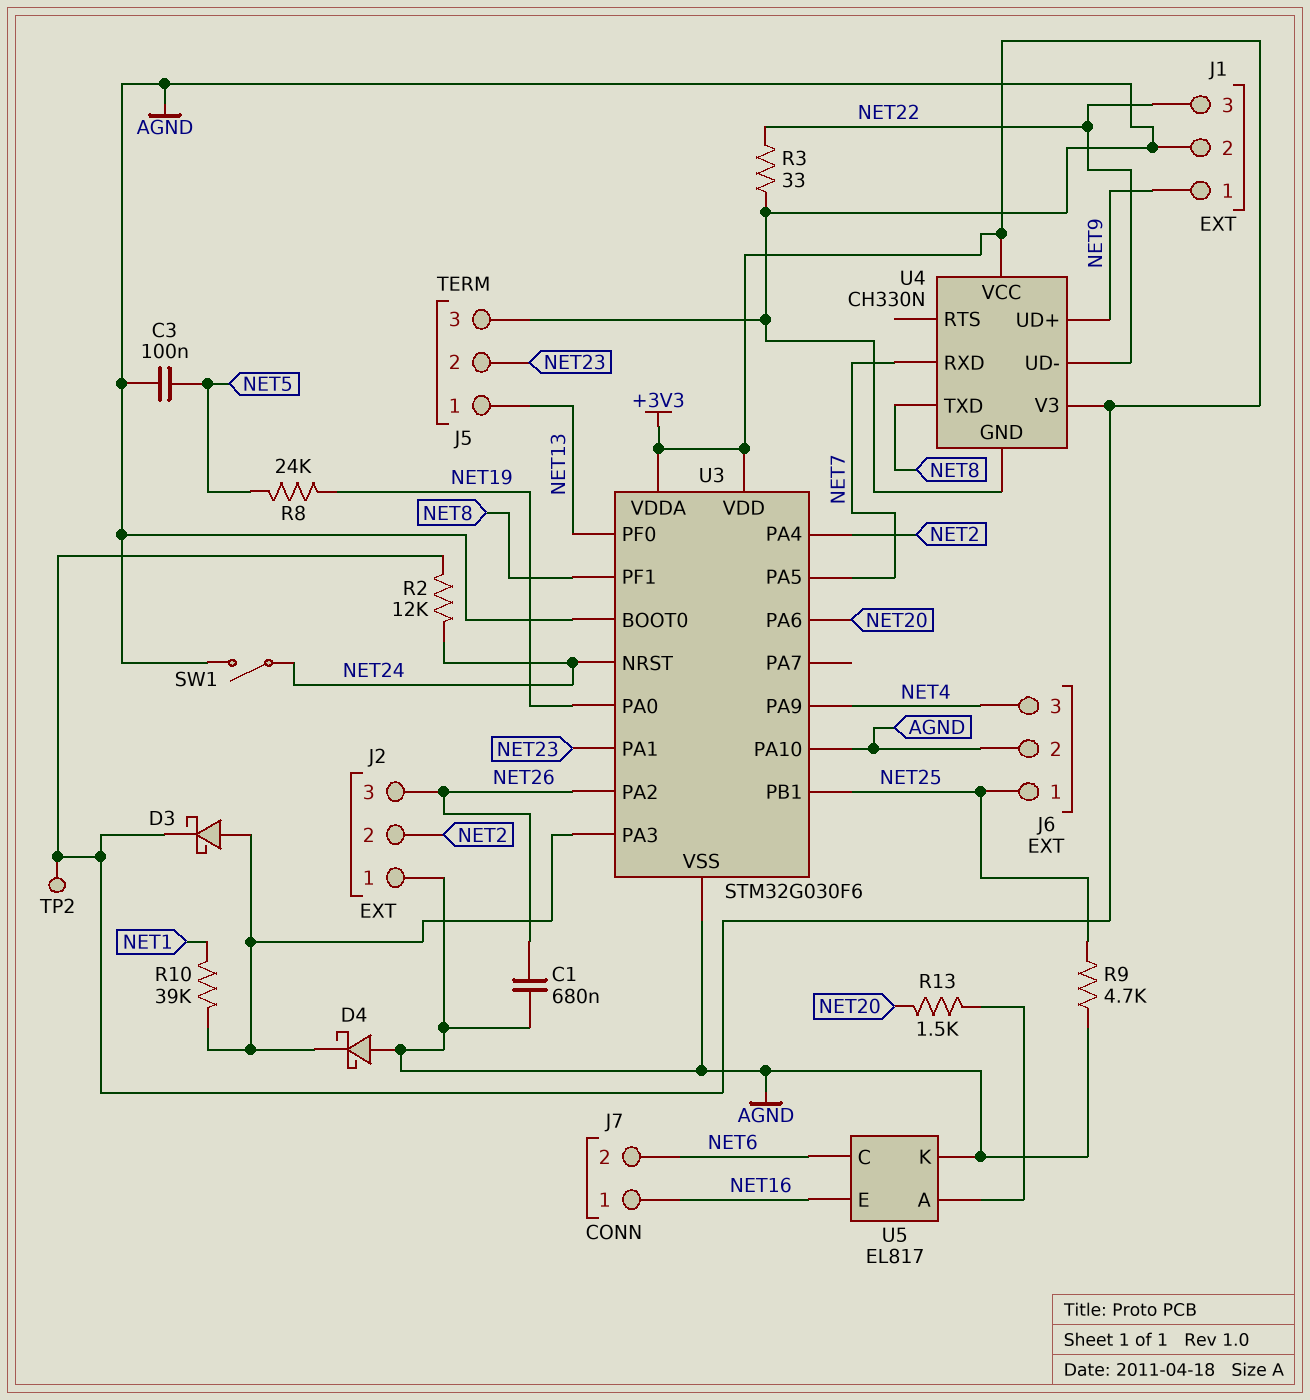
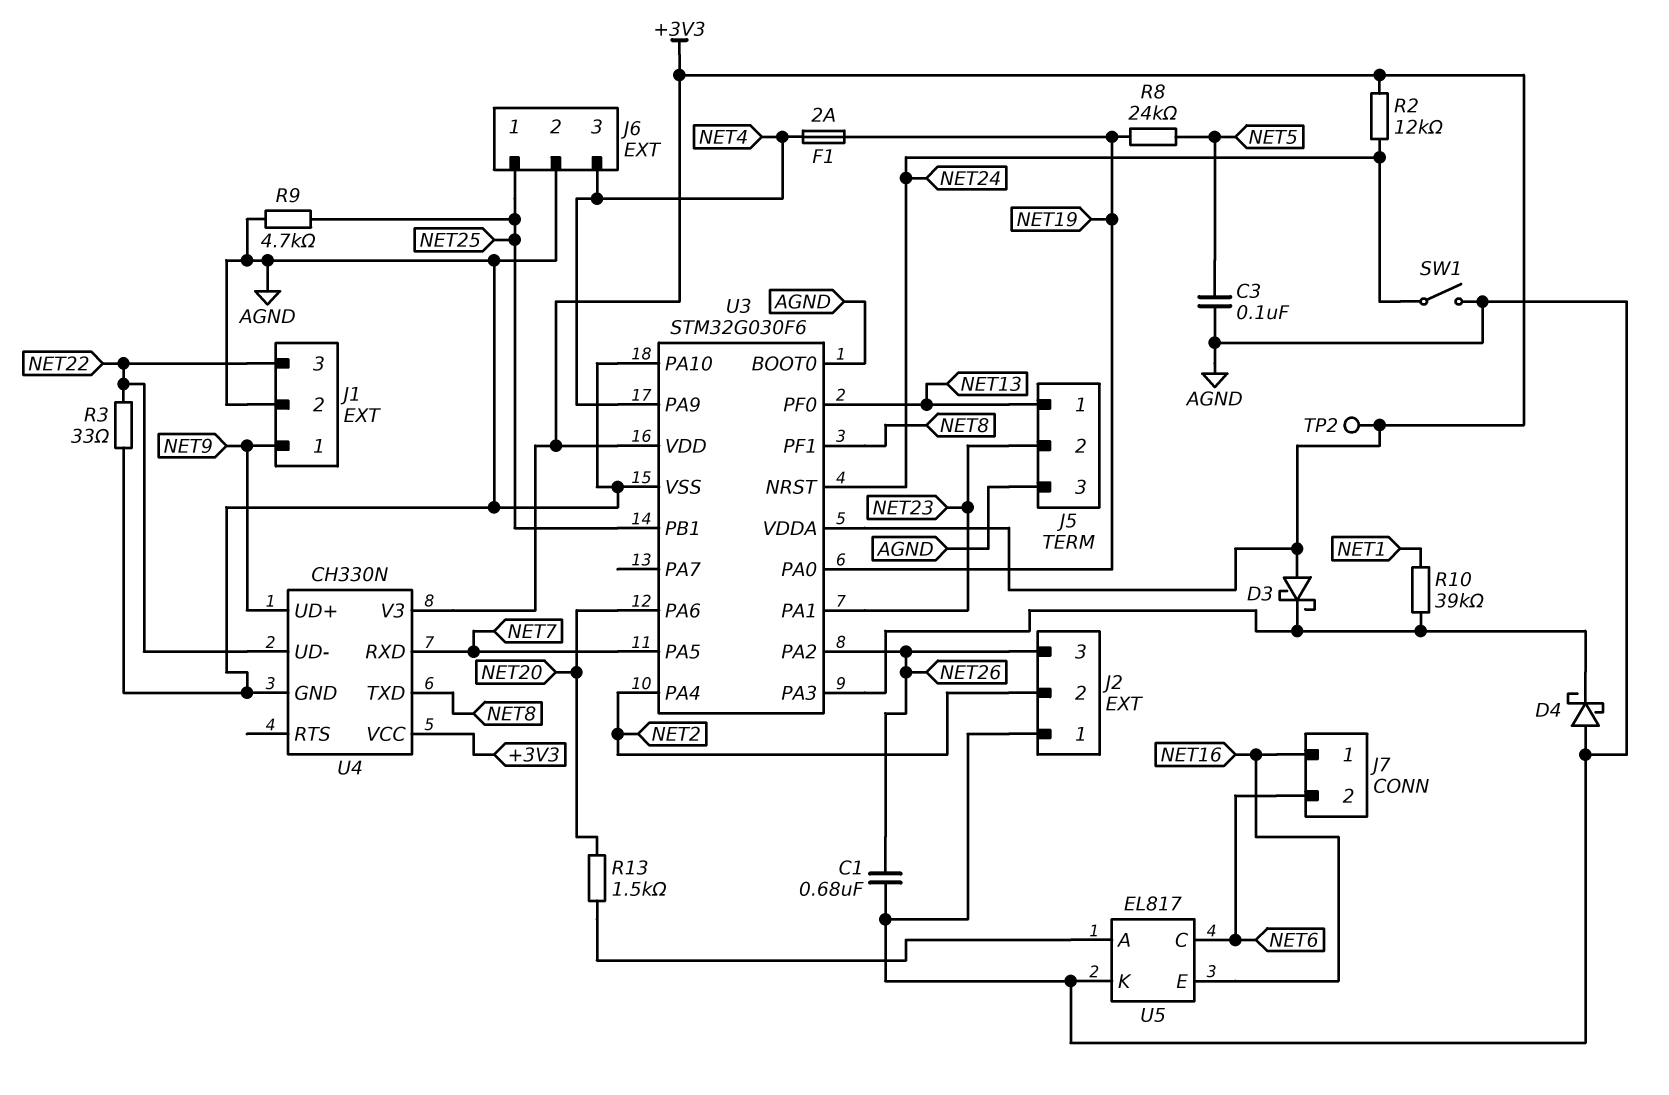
D3: schottky (A U3/PA3, K +3V3) -> schottky (A +3V3, K U3/PA3)
F1: none -> 2A (NET4, NET19)

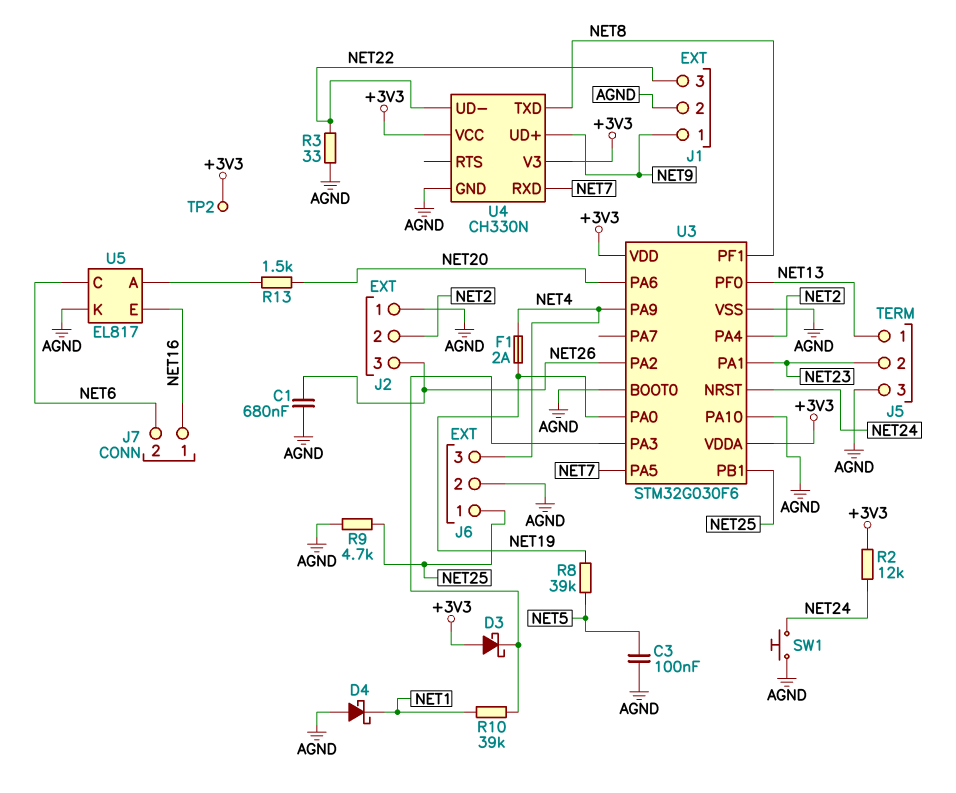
D4: schottky (A AGND, K U3/PA3) -> schottky (A AGND, K NET1)
R8: 24k (NET5, NET19) -> 39k (NET5, NET19)
SW1: switch (AGND, NET24) -> button (AGND, NET24)

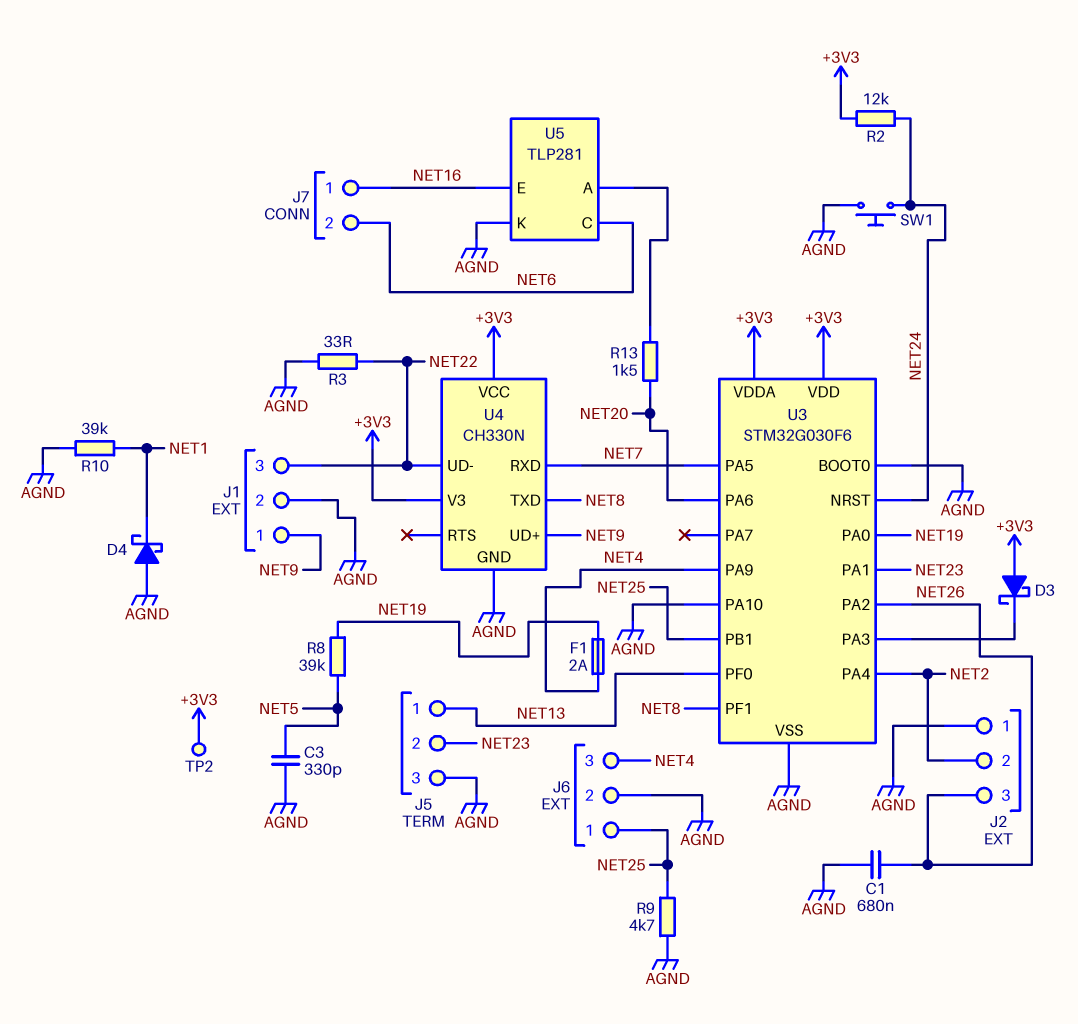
C3: 100nF (AGND, NET5) -> 330pF (AGND, NET5)
R10: 39k (NET1, U3/PA3) -> 39k (AGND, NET1)
U5: EL817 -> TLP281

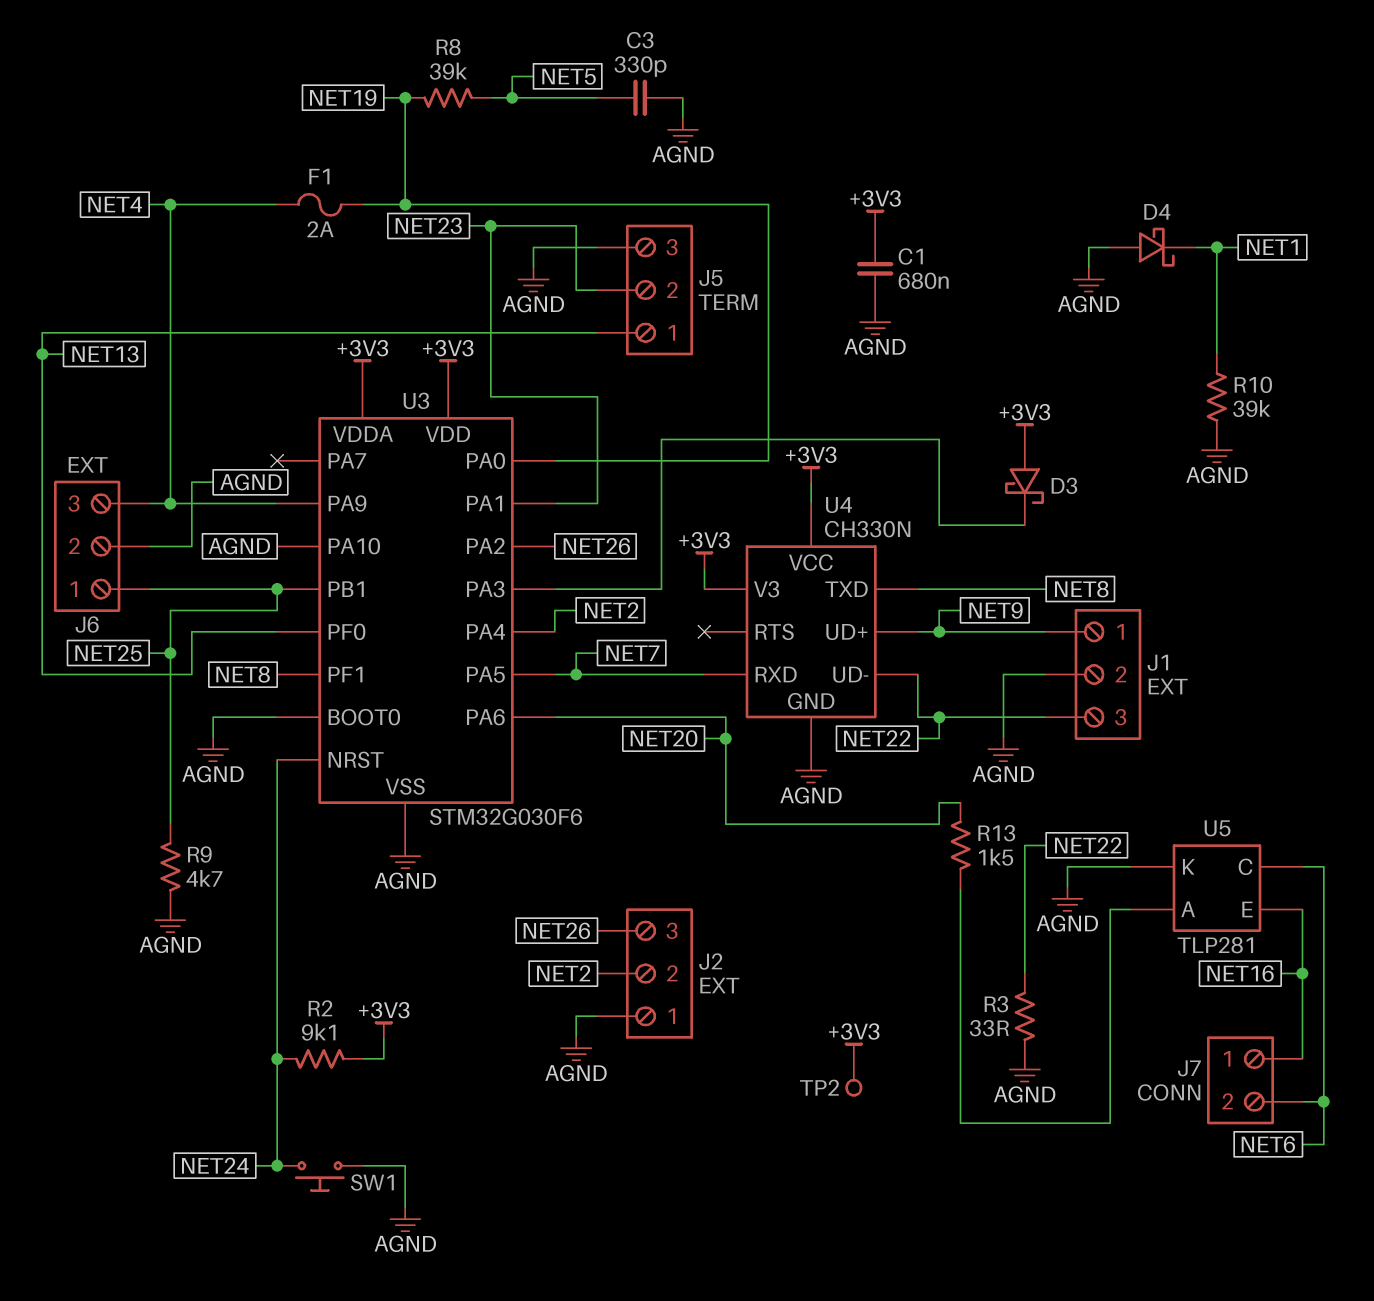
C1: 680nF (AGND, NET26) -> 680nF (+3V3, AGND)
R2: 12k (+3V3, NET24) -> 9.1k (+3V3, NET24)

